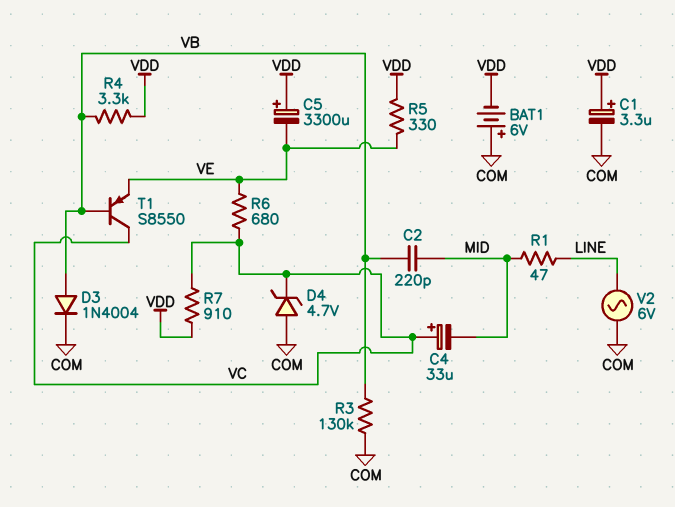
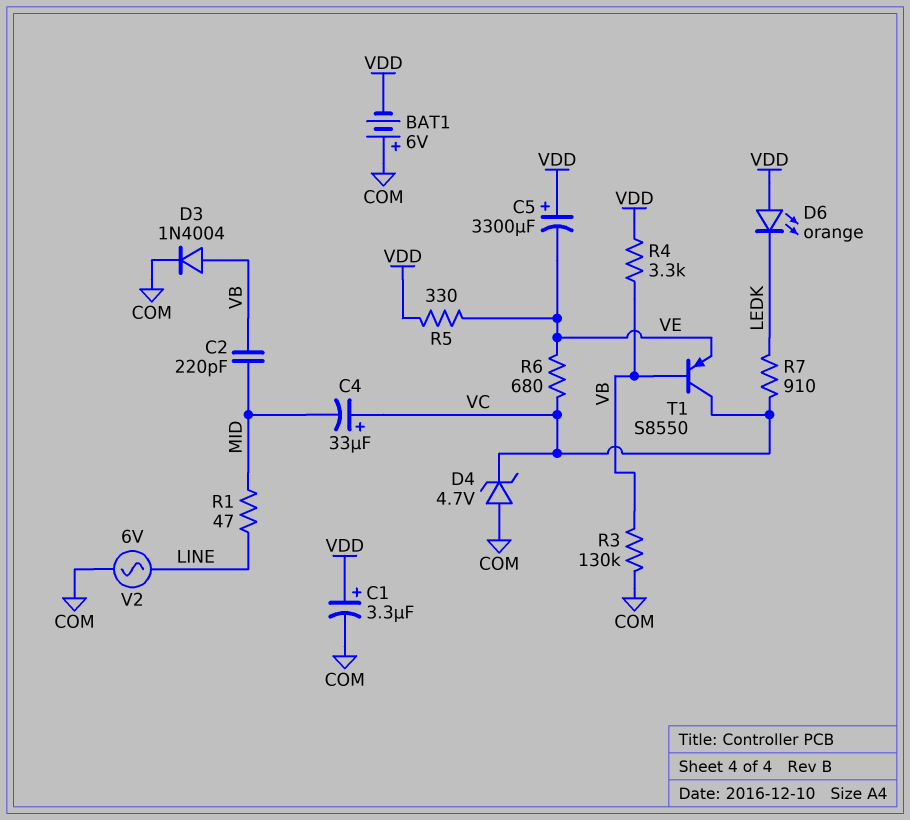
D6: none -> LED orange (A VDD, K LEDK)
R7: 910 (VC, VDD) -> 910 (LEDK, VC)

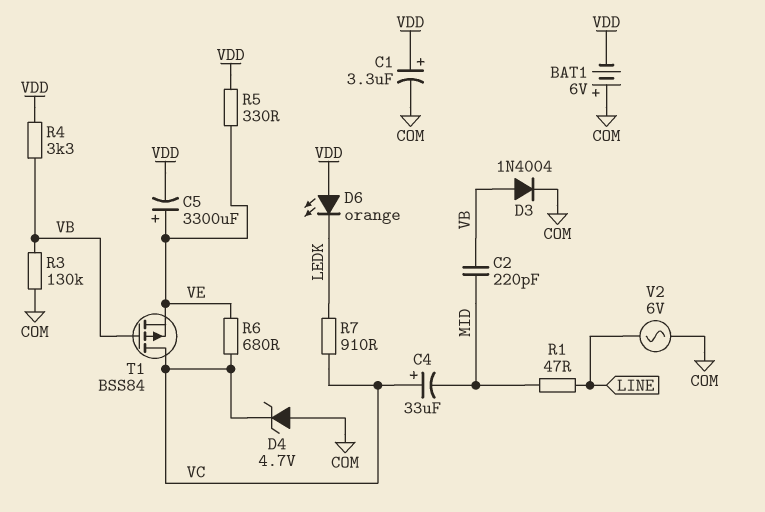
C5: 3300uF (plus VDD, minus VE) -> 3300uF (plus VE, minus VDD)
T1: PNP S8550 (B VB, C VC, E VE) -> PMOS BSS84 (G VB, D VC, S VE)

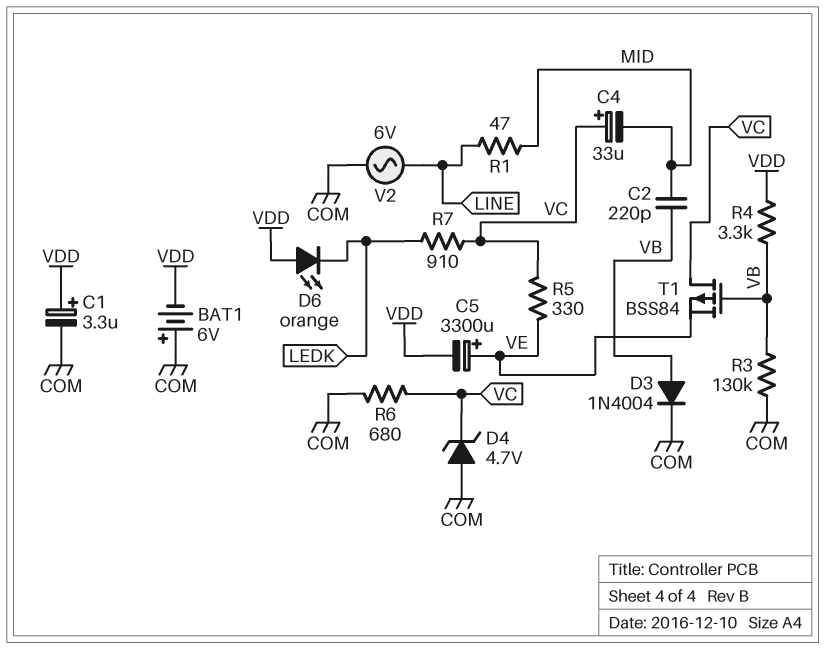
R5: 330 (VDD, VE) -> 330 (VC, VE)
R6: 680 (VC, VE) -> 680 (COM, VC)

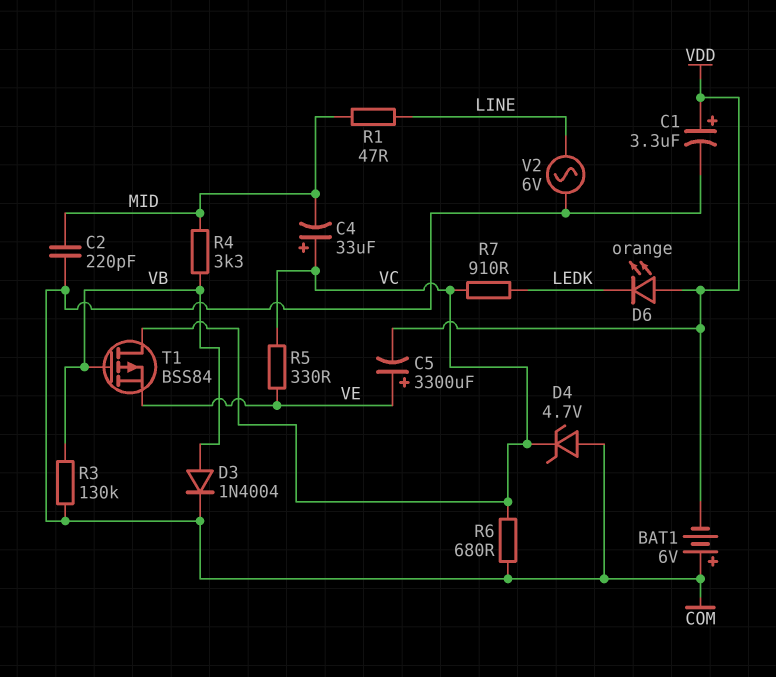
C2: 220pF (MID, VB) -> 220pF (COM, MID)
R4: 3.3k (VB, VDD) -> 3.3k (MID, VB)

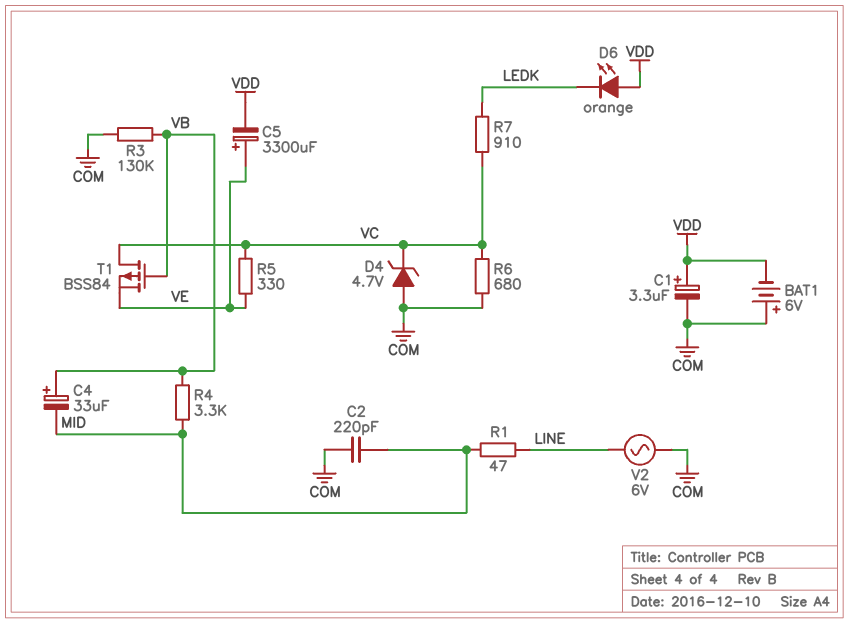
C4: 33uF (plus VC, minus MID) -> 33uF (plus VB, minus MID)
D3: diode 1N4004 (A VB, K COM) -> none

